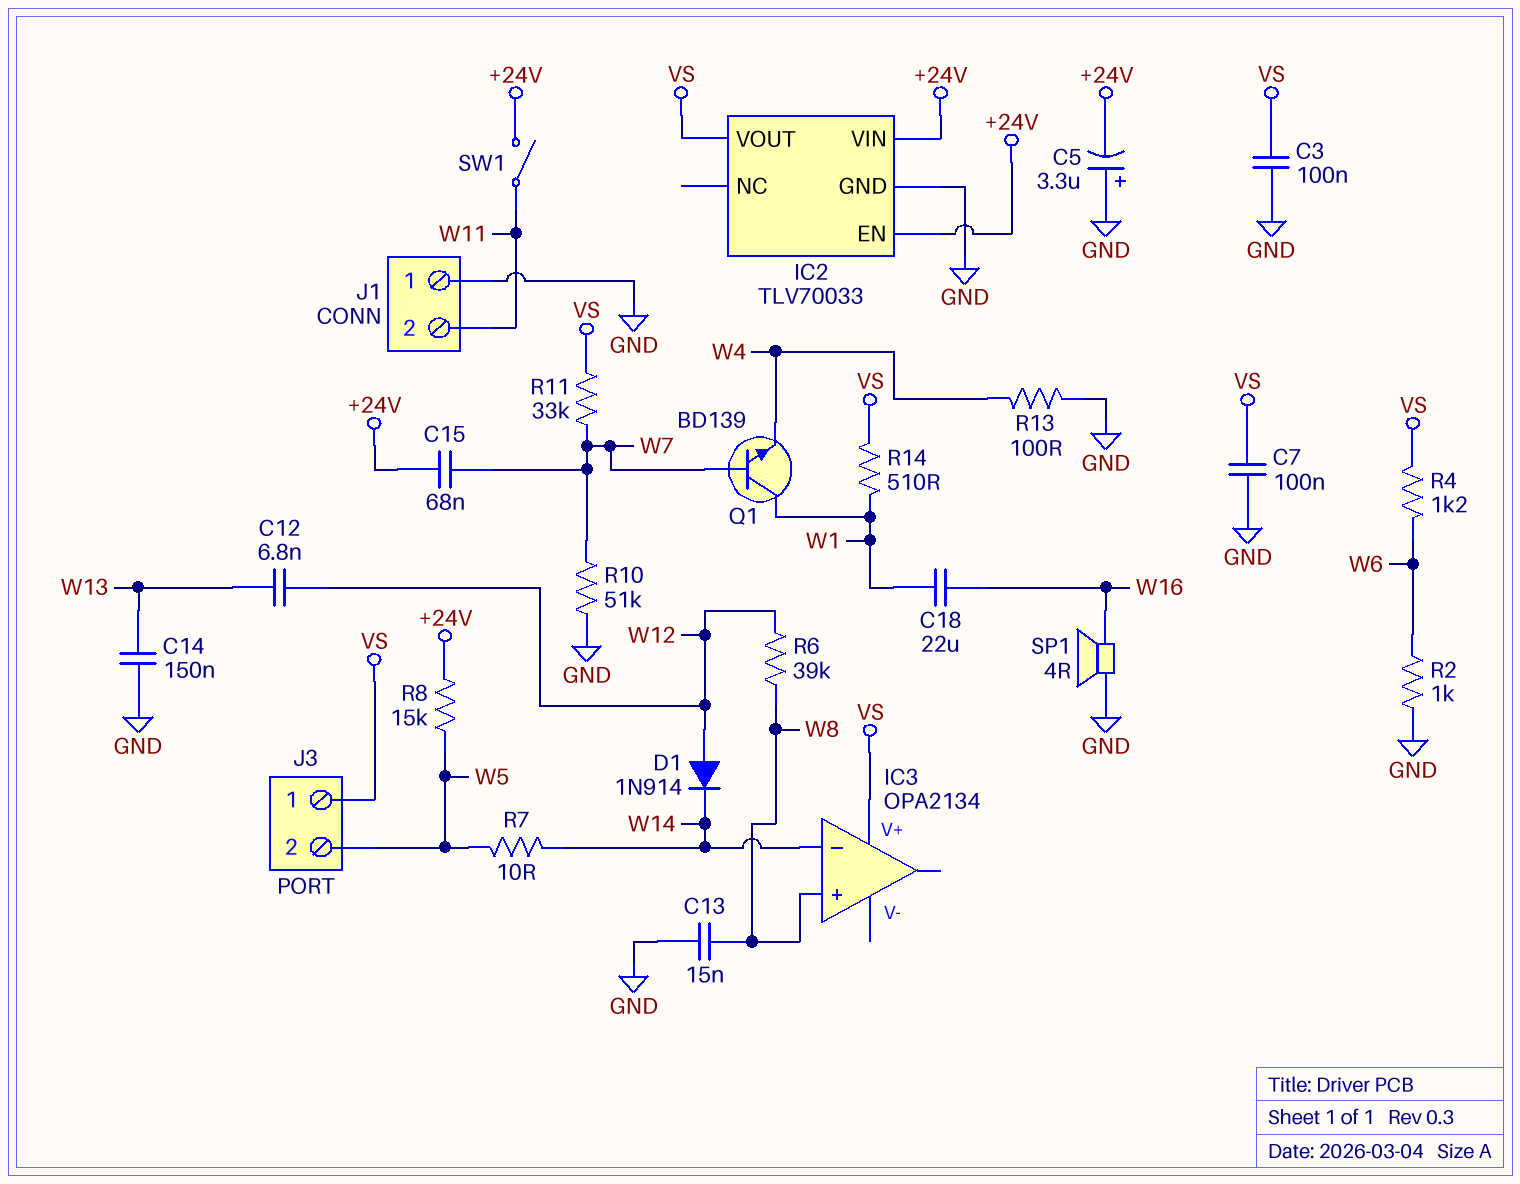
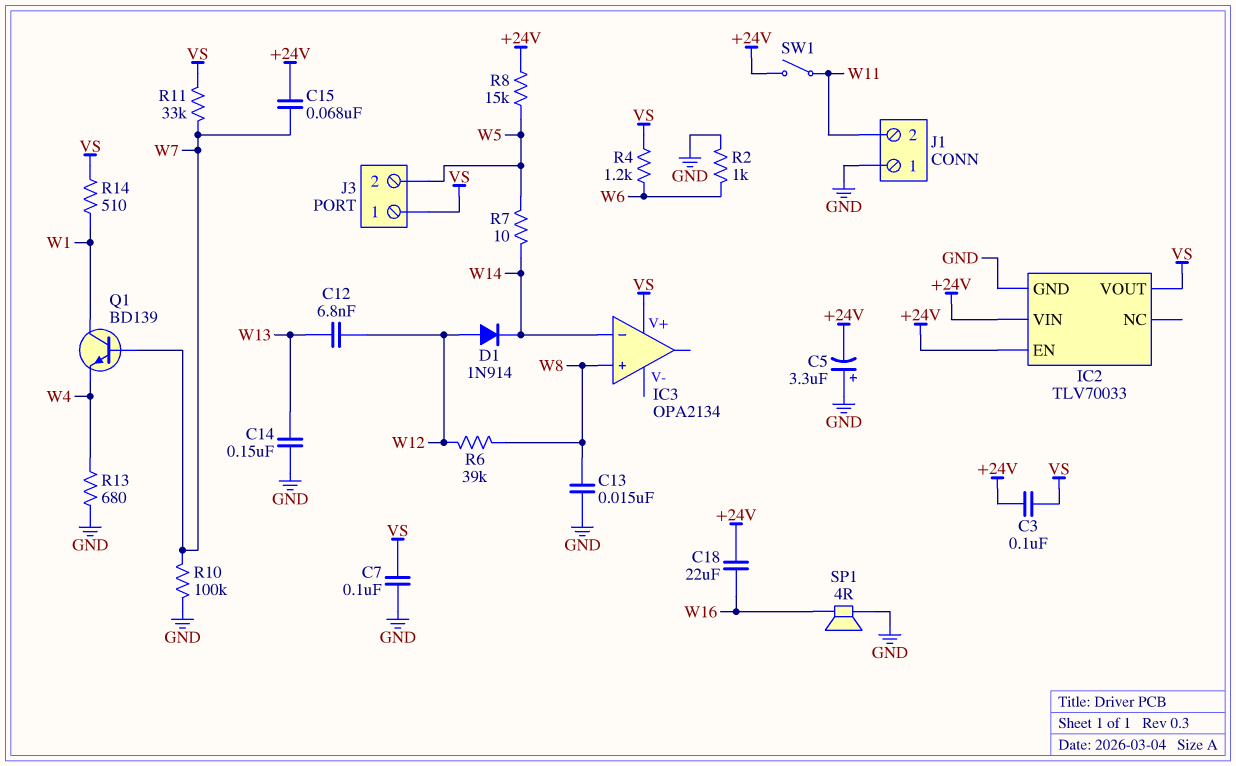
C3: 100nF (GND, VS) -> 100nF (+24V, VS)
C18: 22uF (W1, W16) -> 22uF (+24V, W16)
R10: 51k (GND, W7) -> 100k (GND, W7)
R13: 100 (GND, W4) -> 680 (GND, W4)

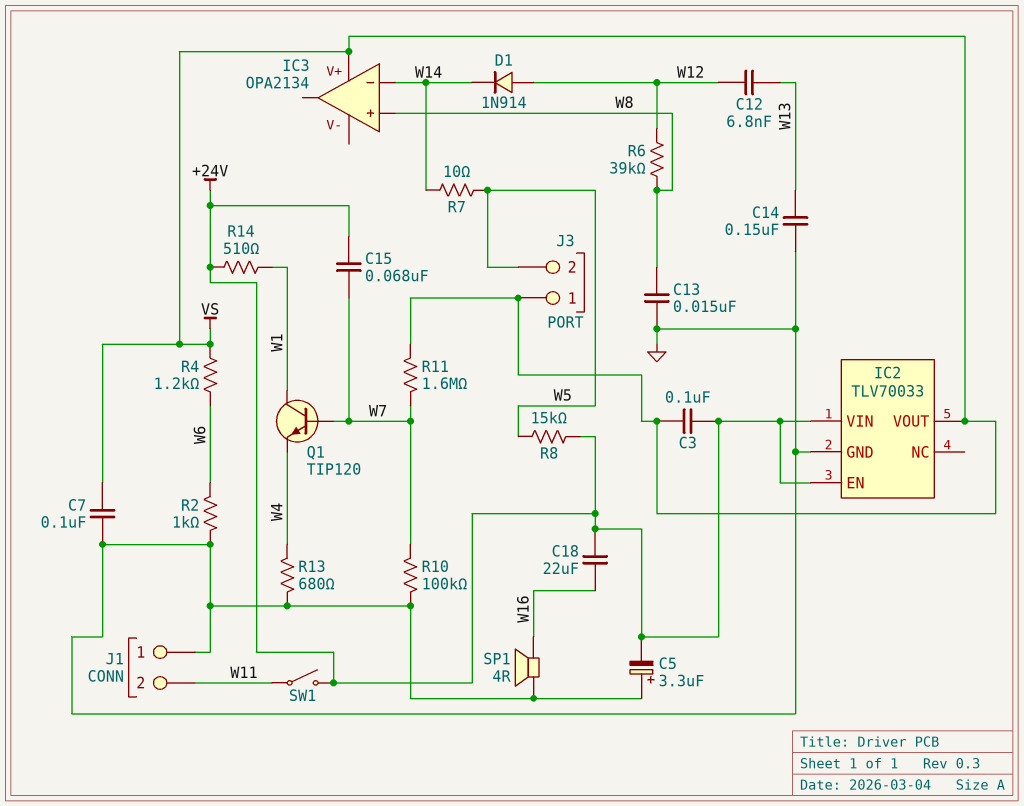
Q1: NPN BD139 (B W7, C W1, E W4) -> NPN TIP120 (B W7, C W1, E W4)
R11: 33k (VS, W7) -> 1.6M (VS, W7)
R14: 510 (VS, W1) -> 510 (+24V, W1)

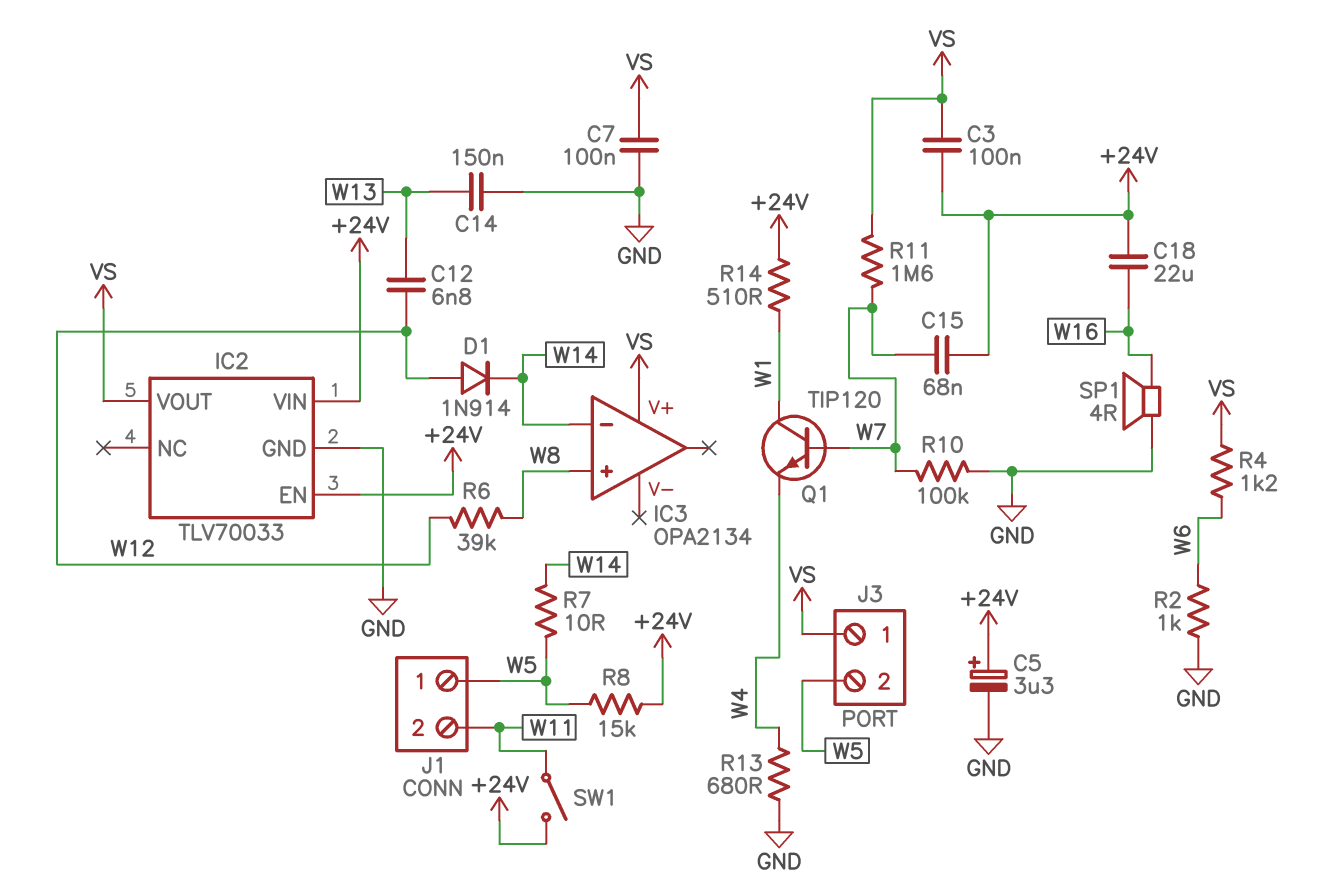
C5: 3.3uF (plus GND, minus +24V) -> 3.3uF (plus +24V, minus GND)
C13: 15nF (GND, W8) -> none
J1 pin 1: GND -> W5

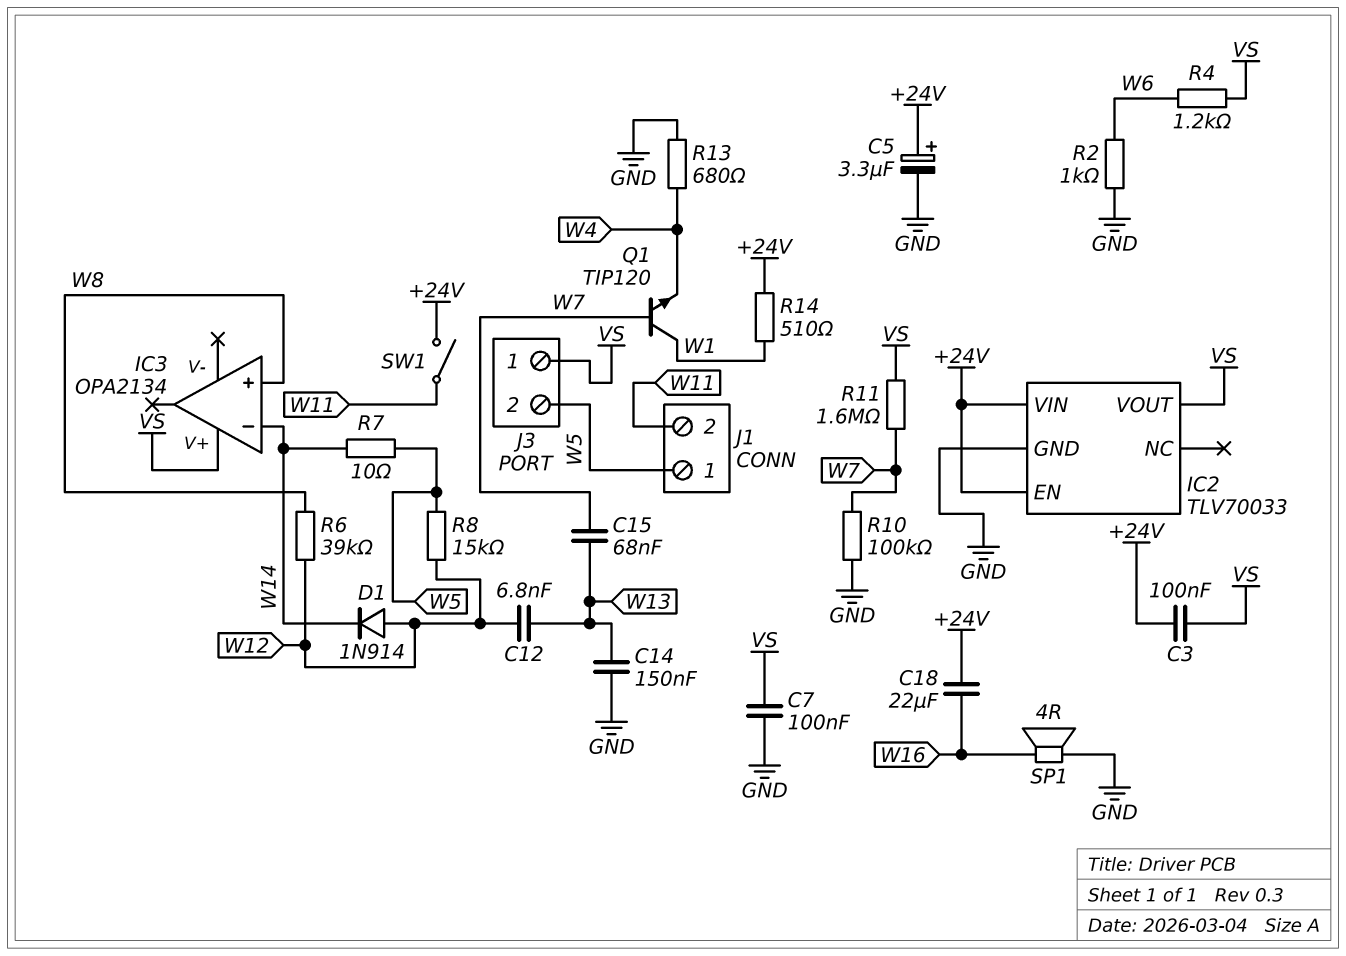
C15: 68nF (+24V, W7) -> 68nF (W7, W13)
R8: 15k (+24V, W5) -> 15k (W5, W12)

